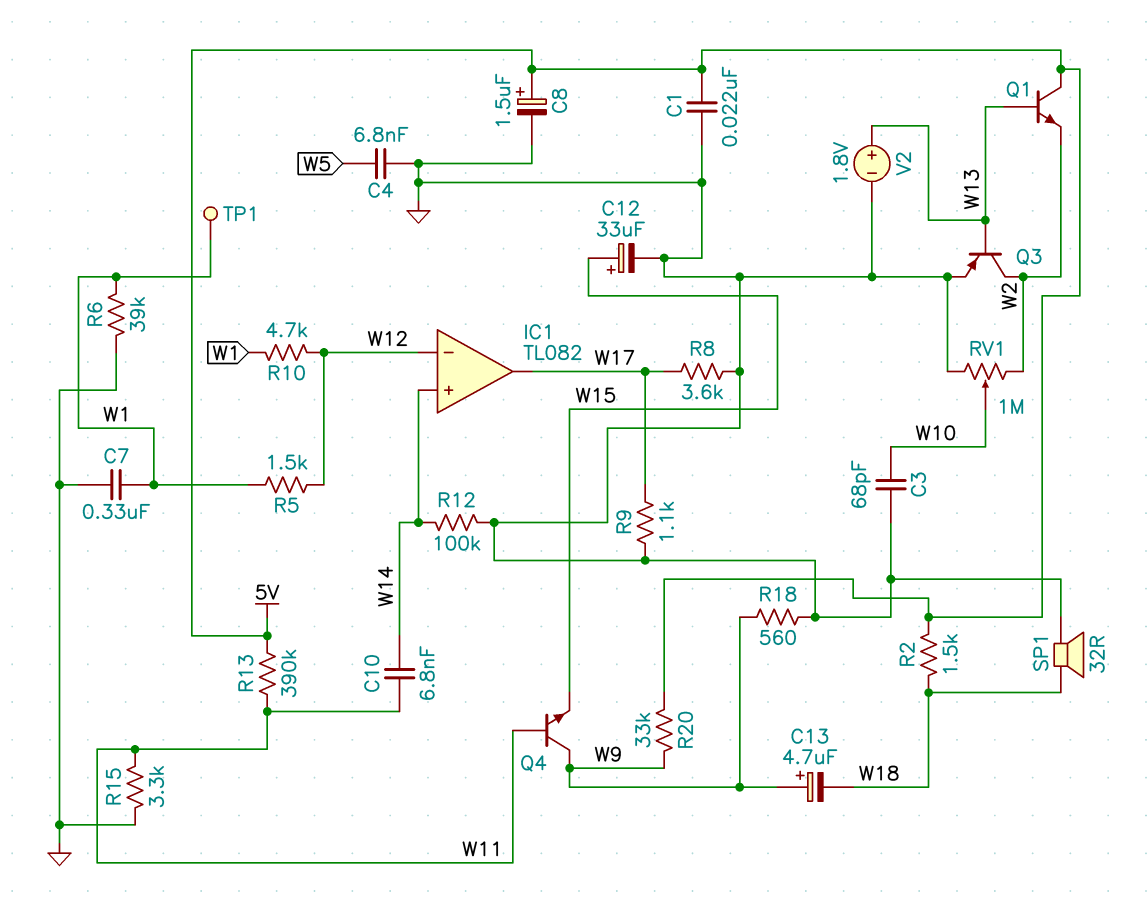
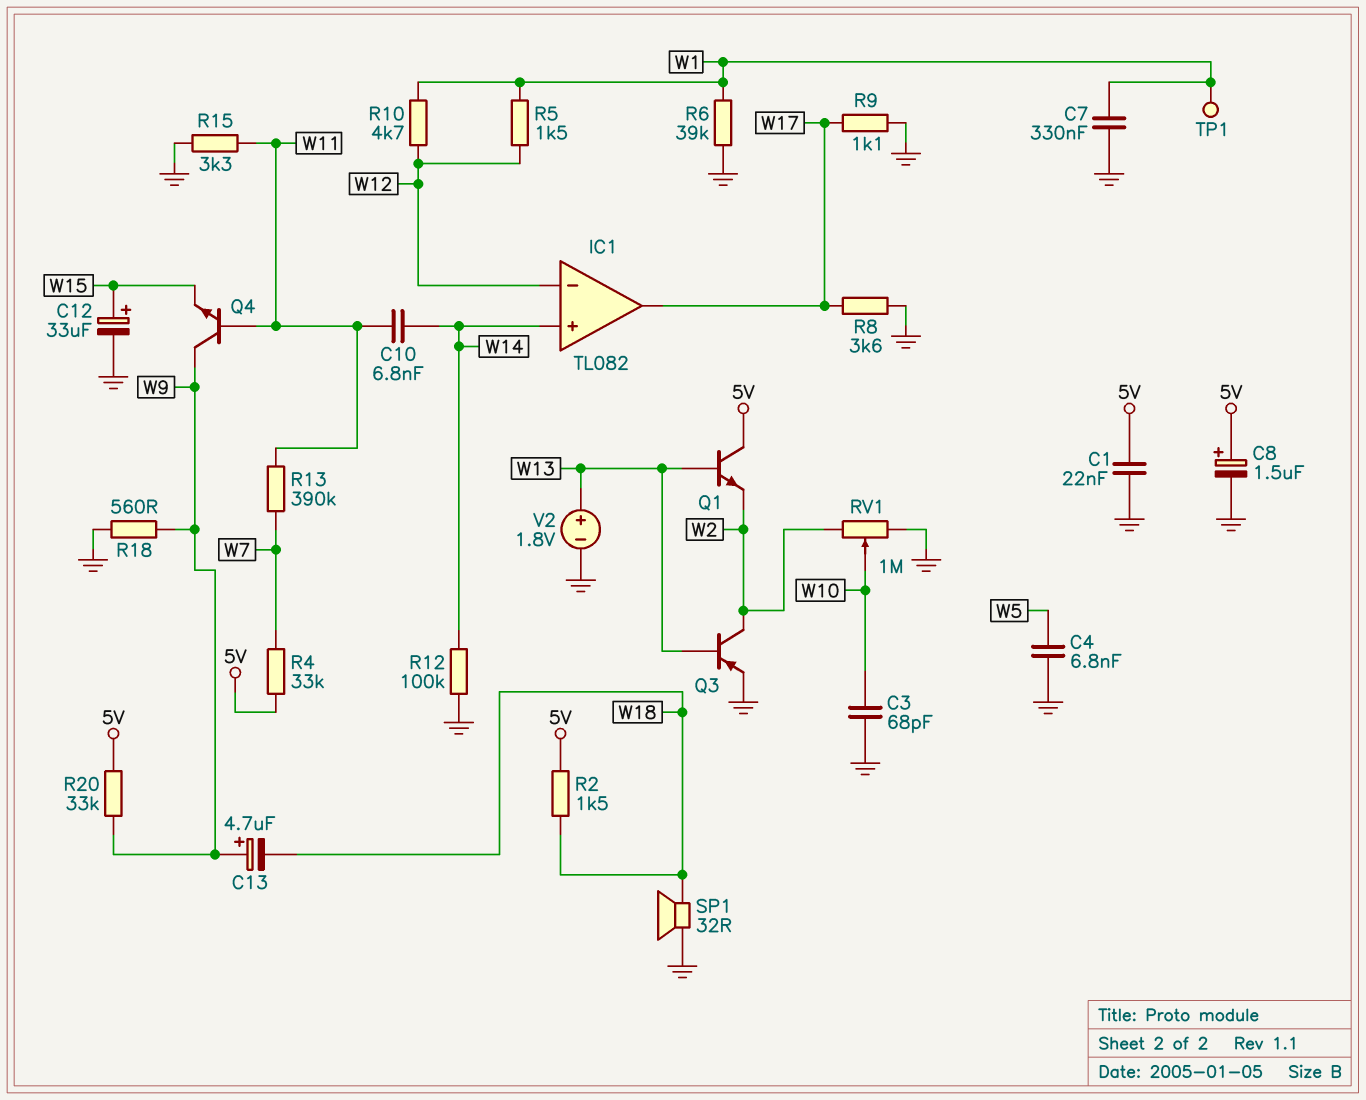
R4: none -> 33k (5V, W7)
R13: 390k (5V, W11) -> 390k (W7, W11)

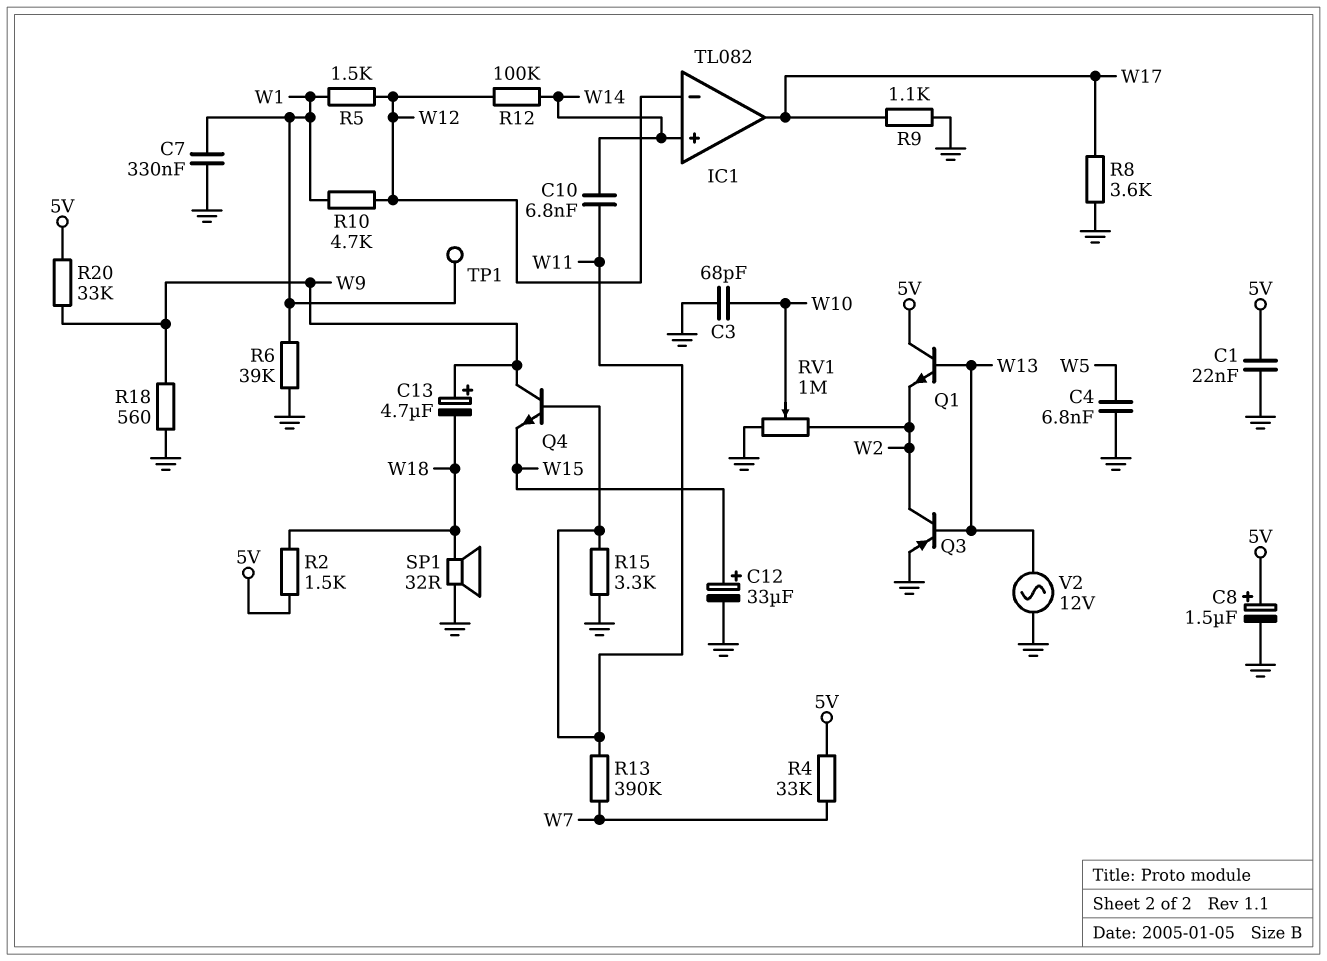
R12: 100k (GND, W14) -> 100k (W12, W14)
V2: 1.8V (plus W13, minus GND) -> AC 12V (GND, W13)

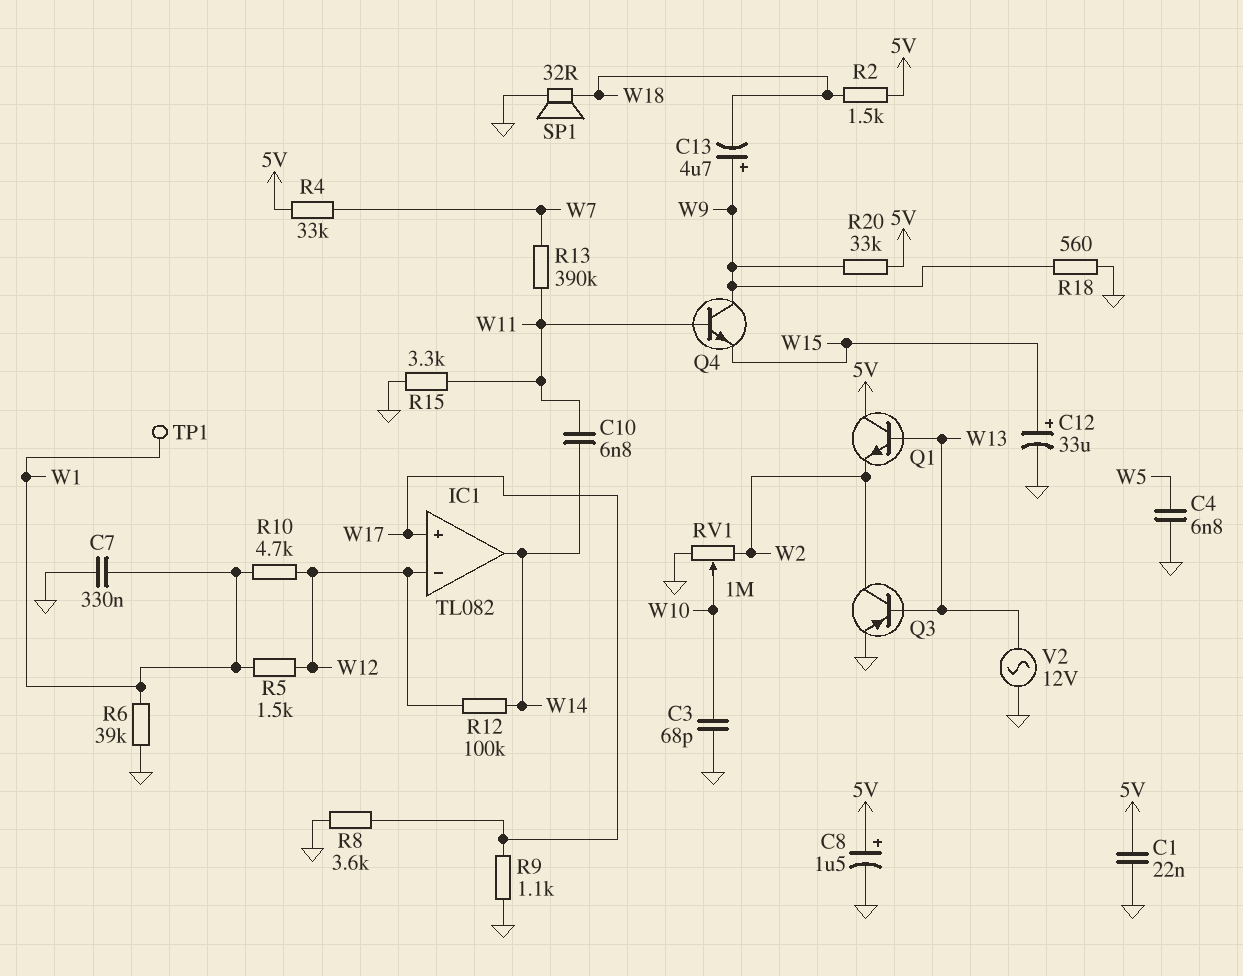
IC1 pin in+: W14 -> W17
IC1 pin out: W17 -> W14

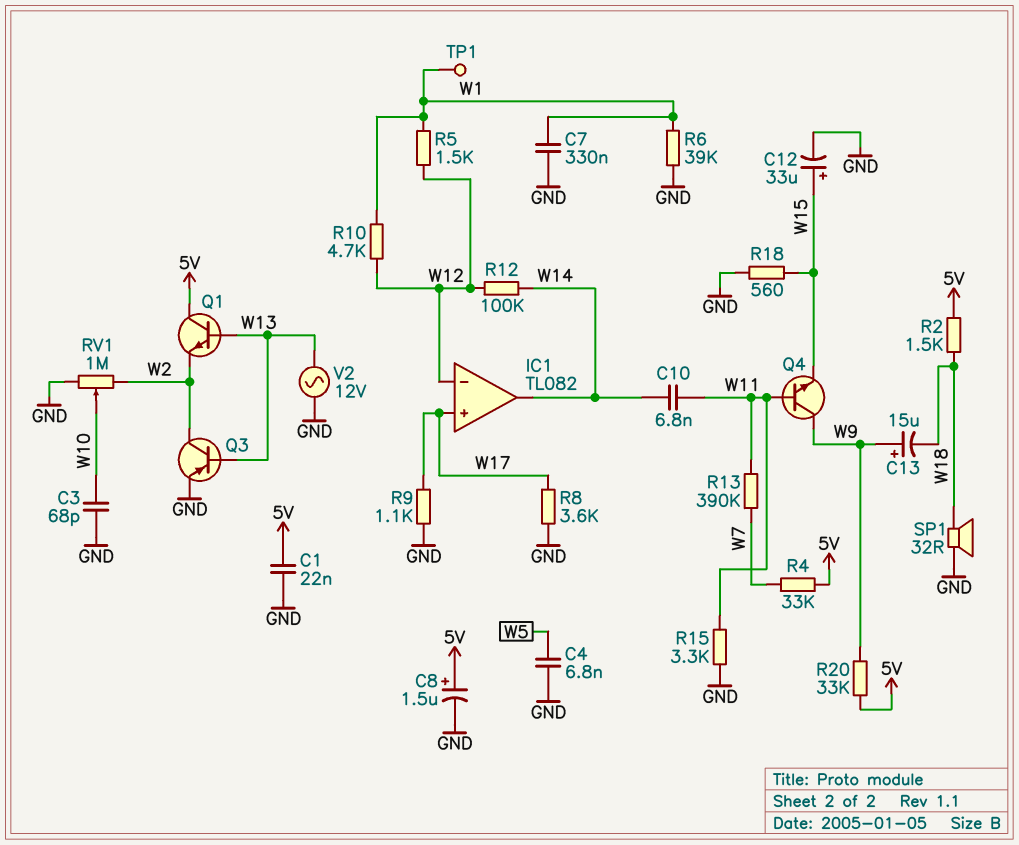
C13: 4.7uF (plus W9, minus W18) -> 15uF (plus W9, minus W18)
R18: 560 (GND, W9) -> 560 (GND, W15)

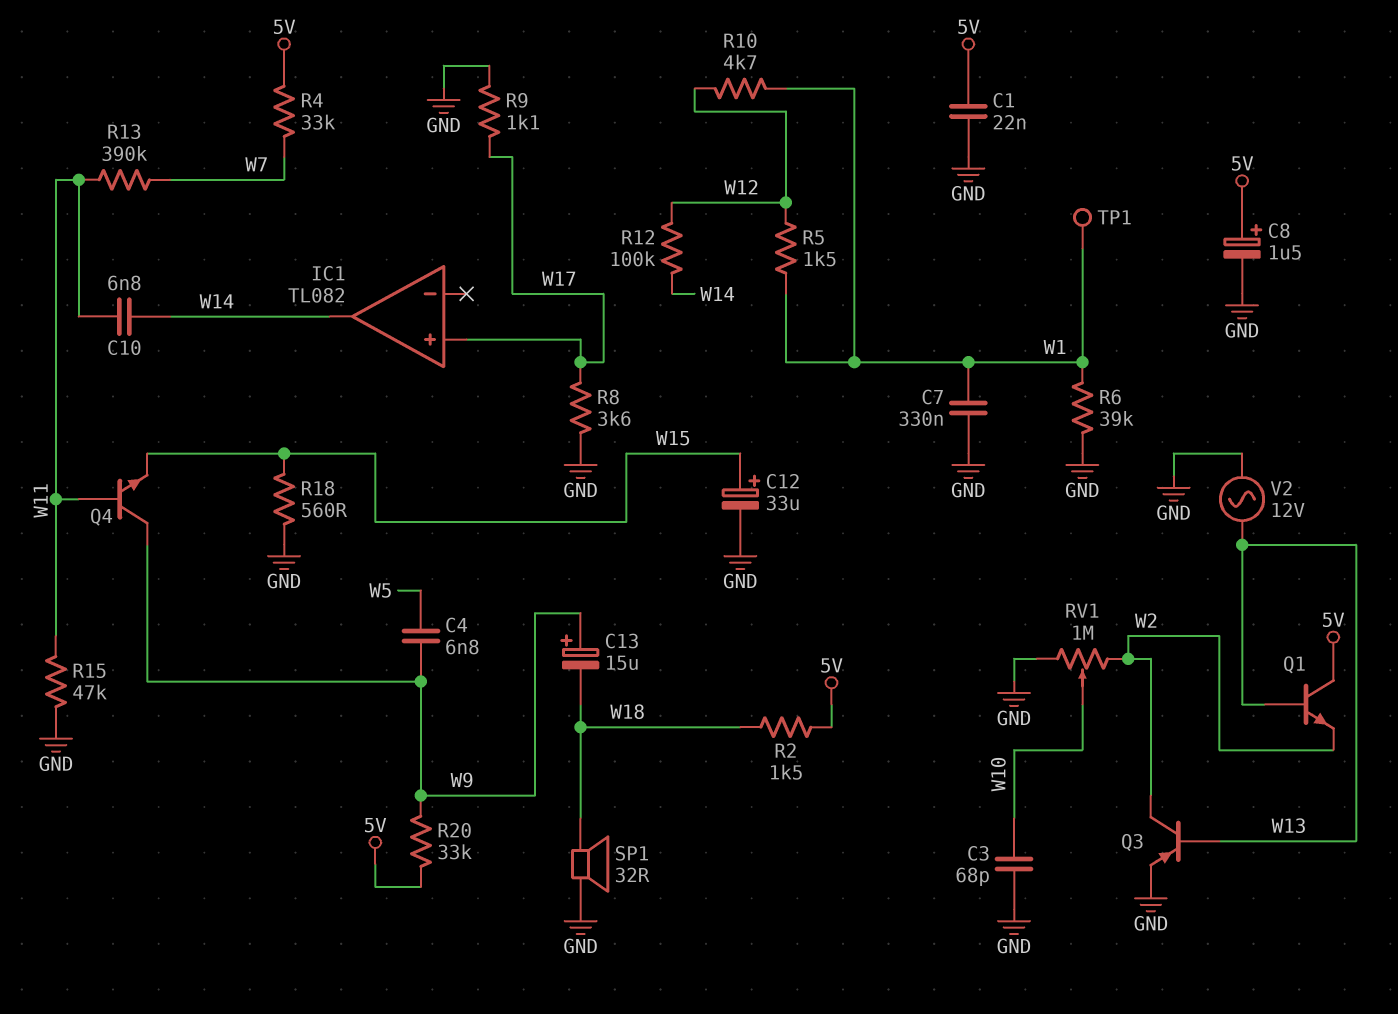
C4: 6.8nF (GND, W5) -> 6.8nF (W5, W9)
IC1 pin in-: W12 -> none
R15: 3.3k (GND, W11) -> 47k (GND, W11)

